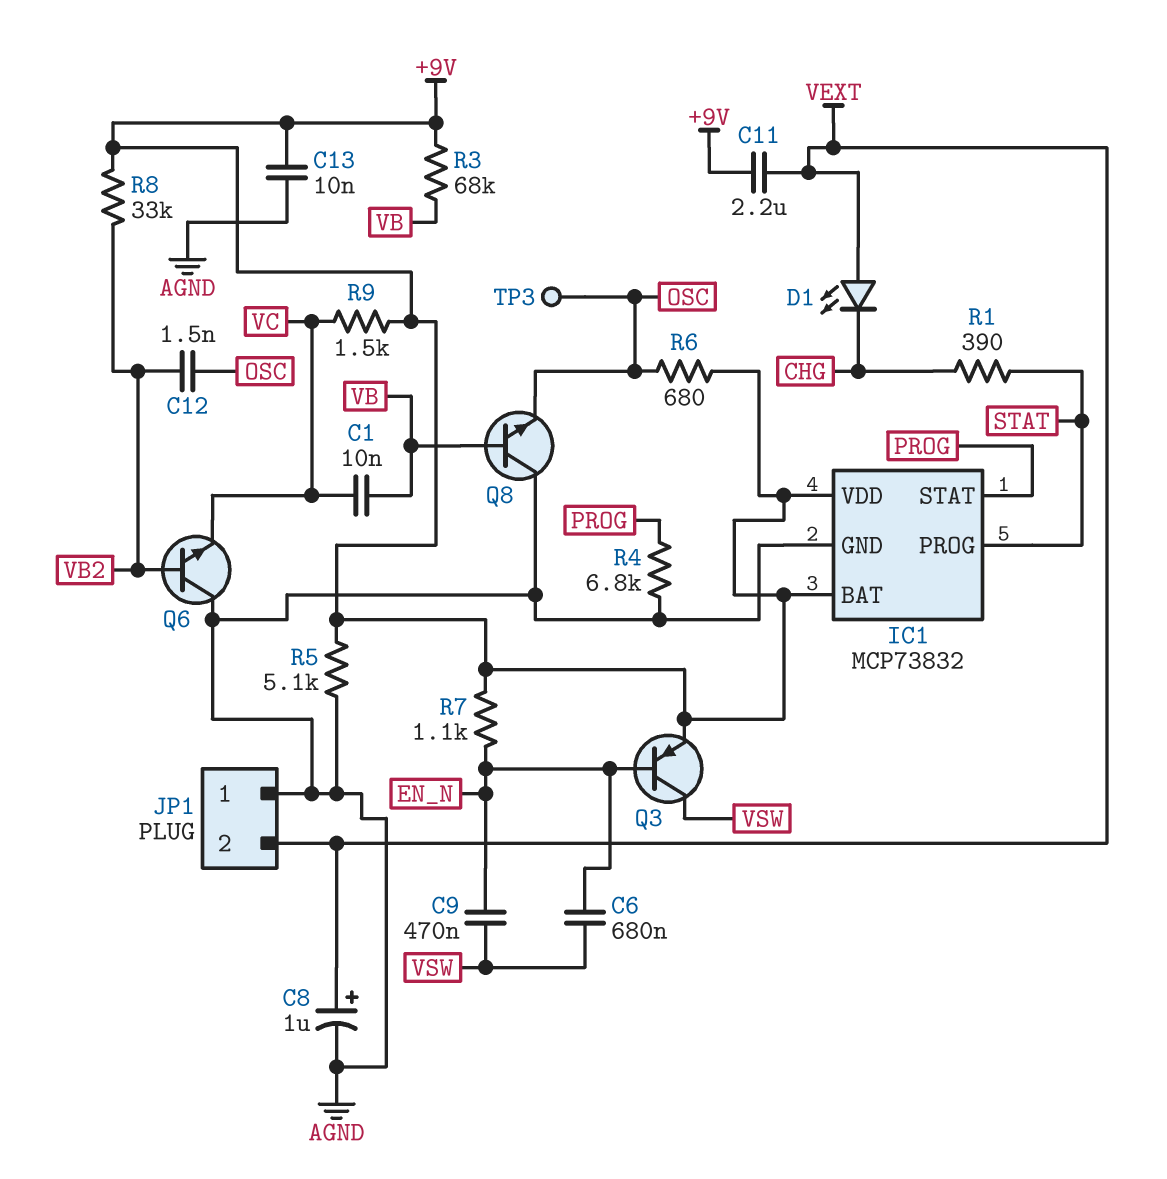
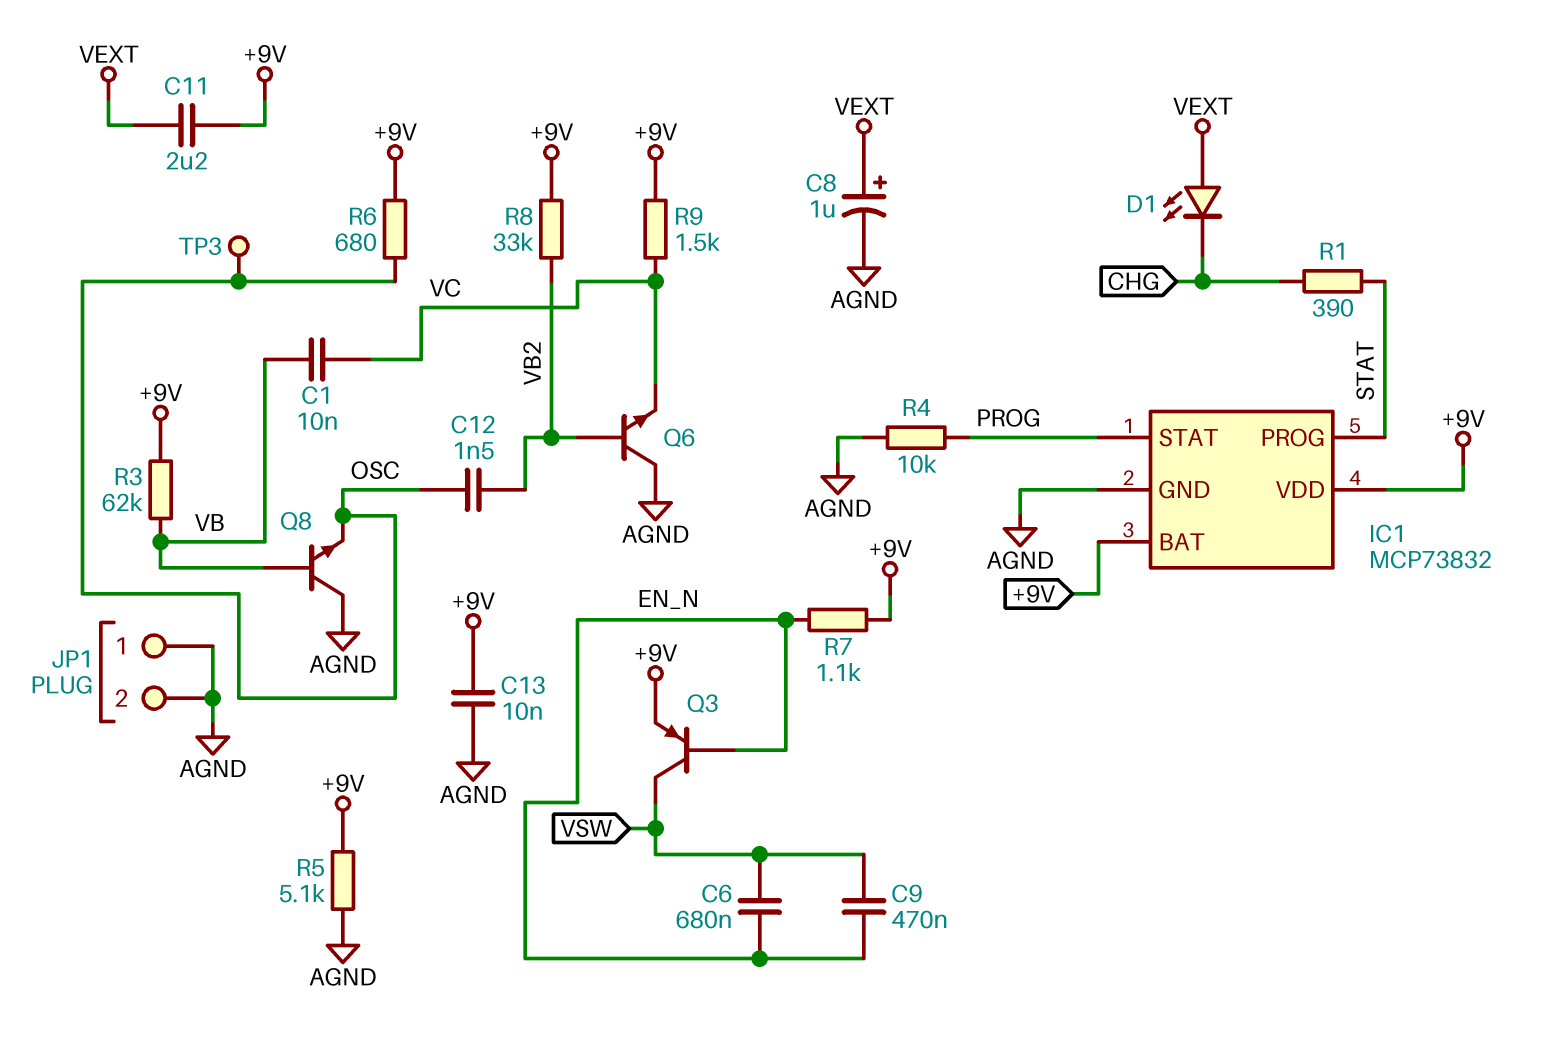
JP1 pin 2: VEXT -> AGND
R3: 68k (+9V, VB) -> 62k (+9V, VB)
R4: 6.8k (AGND, PROG) -> 10k (AGND, PROG)

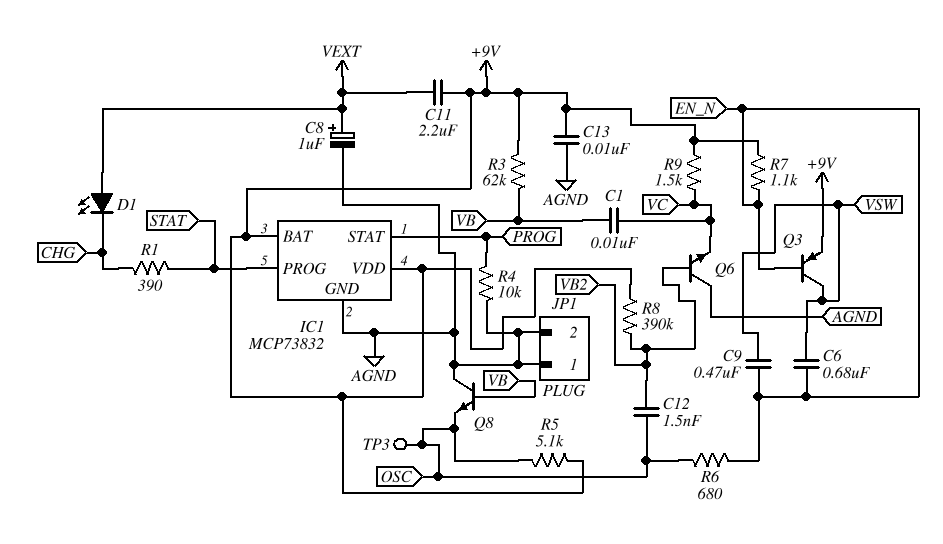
R5: 5.1k (+9V, AGND) -> 5.1k (+9V, OSC)
R6: 680 (+9V, OSC) -> 680 (EN_N, OSC)
R8: 33k (+9V, VB2) -> 390k (+9V, VB2)

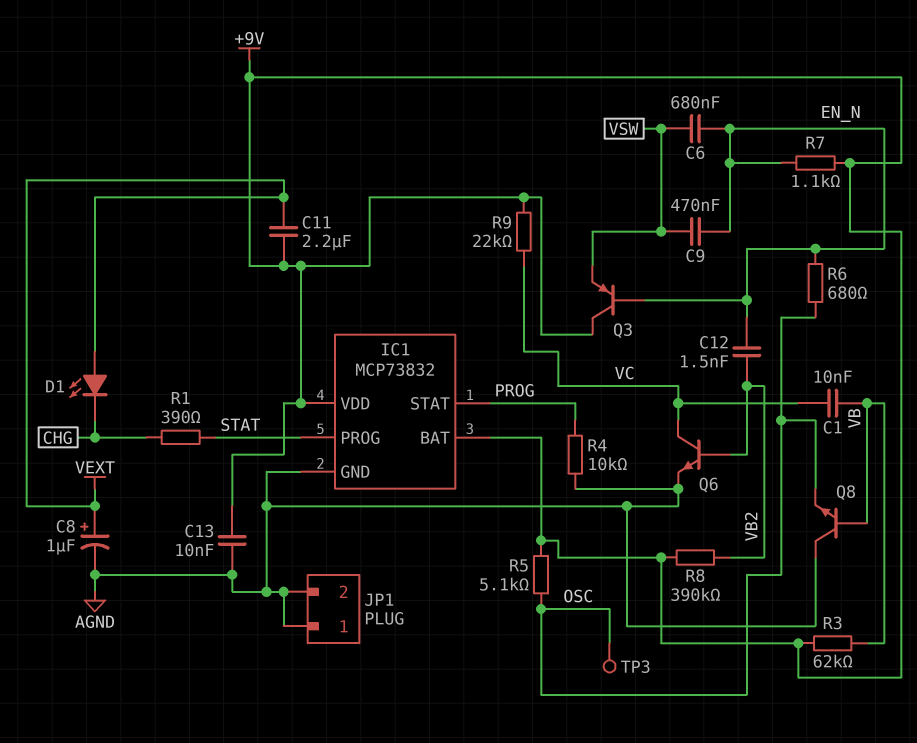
C12: 1.5nF (OSC, VB2) -> 1.5nF (EN_N, VB2)
Q3: PNP (B EN_N, C VSW, E +9V) -> PNP (B EN_N, C +9V, E VSW)
Q6: NPN (B VB2, C AGND, E VC) -> NPN (B VB2, C VC, E AGND)
R9: 1.5k (+9V, VC) -> 22k (+9V, VC)

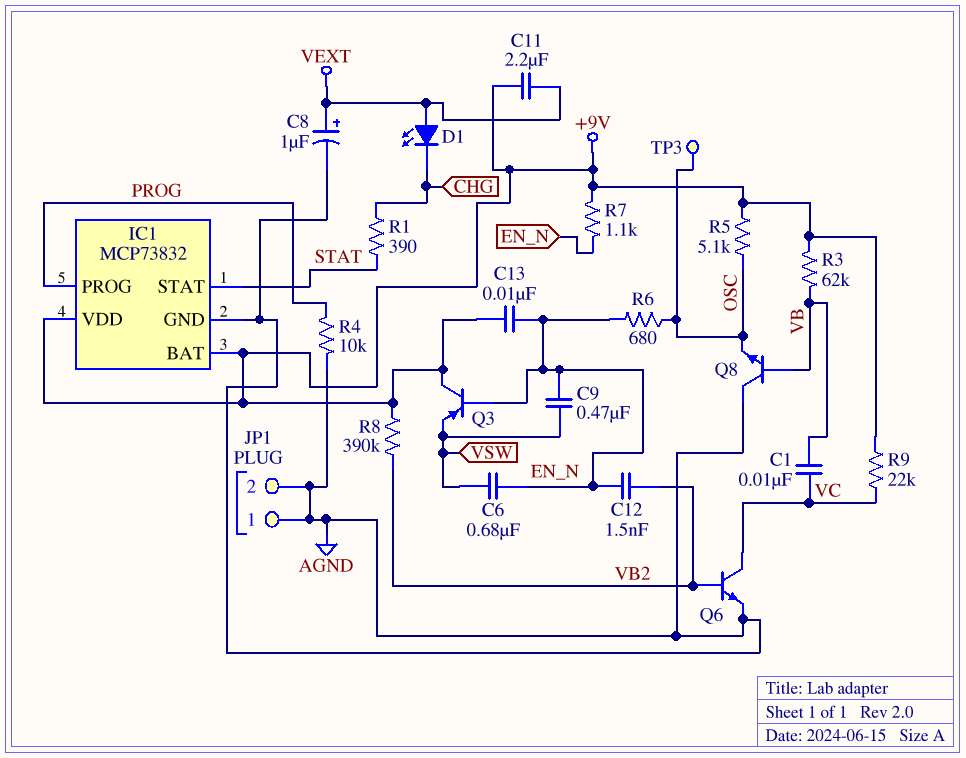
C13: 10nF (+9V, AGND) -> 10nF (+9V, EN_N)
IC1 pin PROG: STAT -> PROG
IC1 pin STAT: PROG -> STAT

